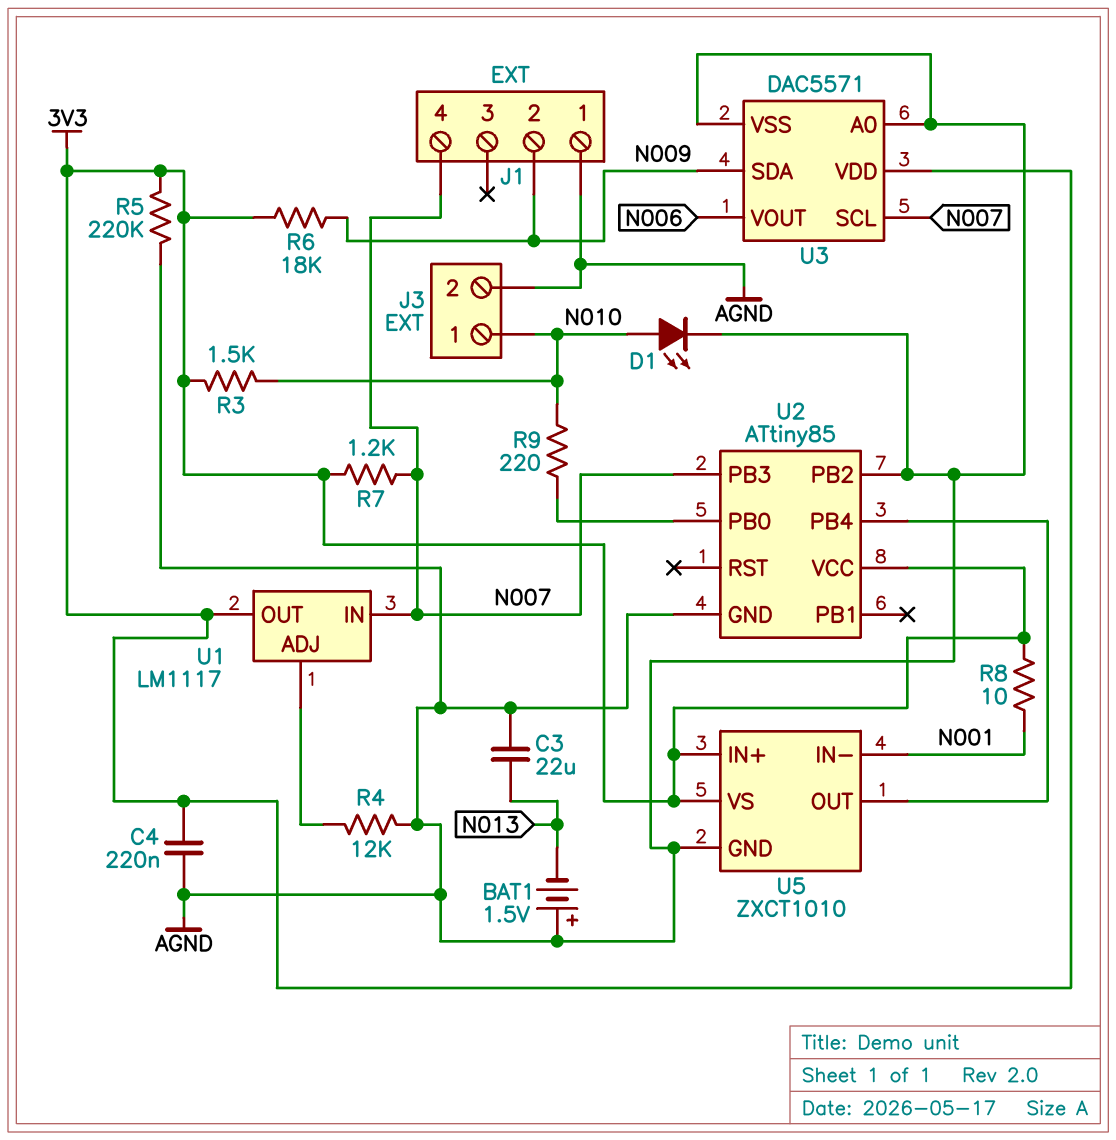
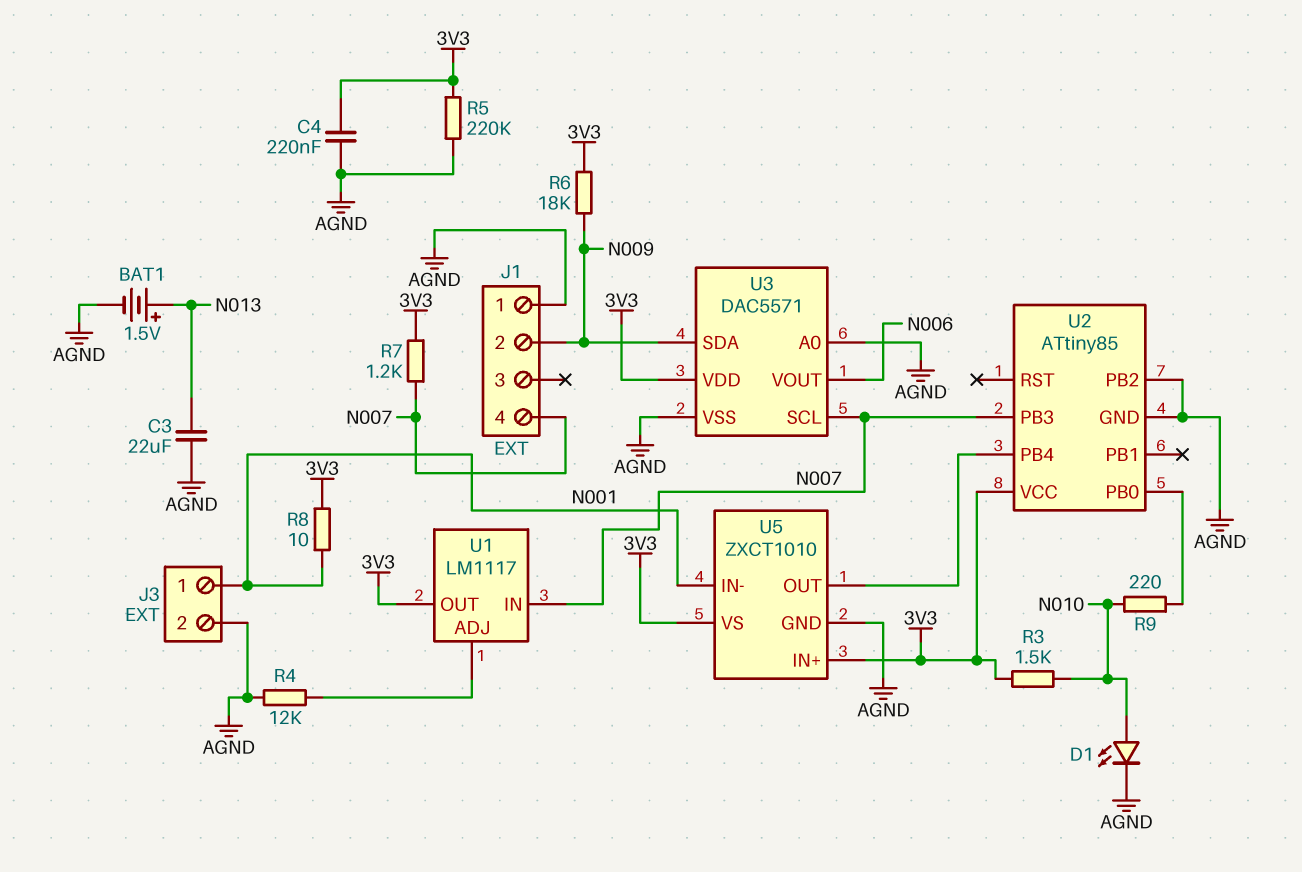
BAT1: 1.5V (plus AGND, minus N013) -> 1.5V (plus N013, minus AGND)
J3 pin 1: N010 -> N001

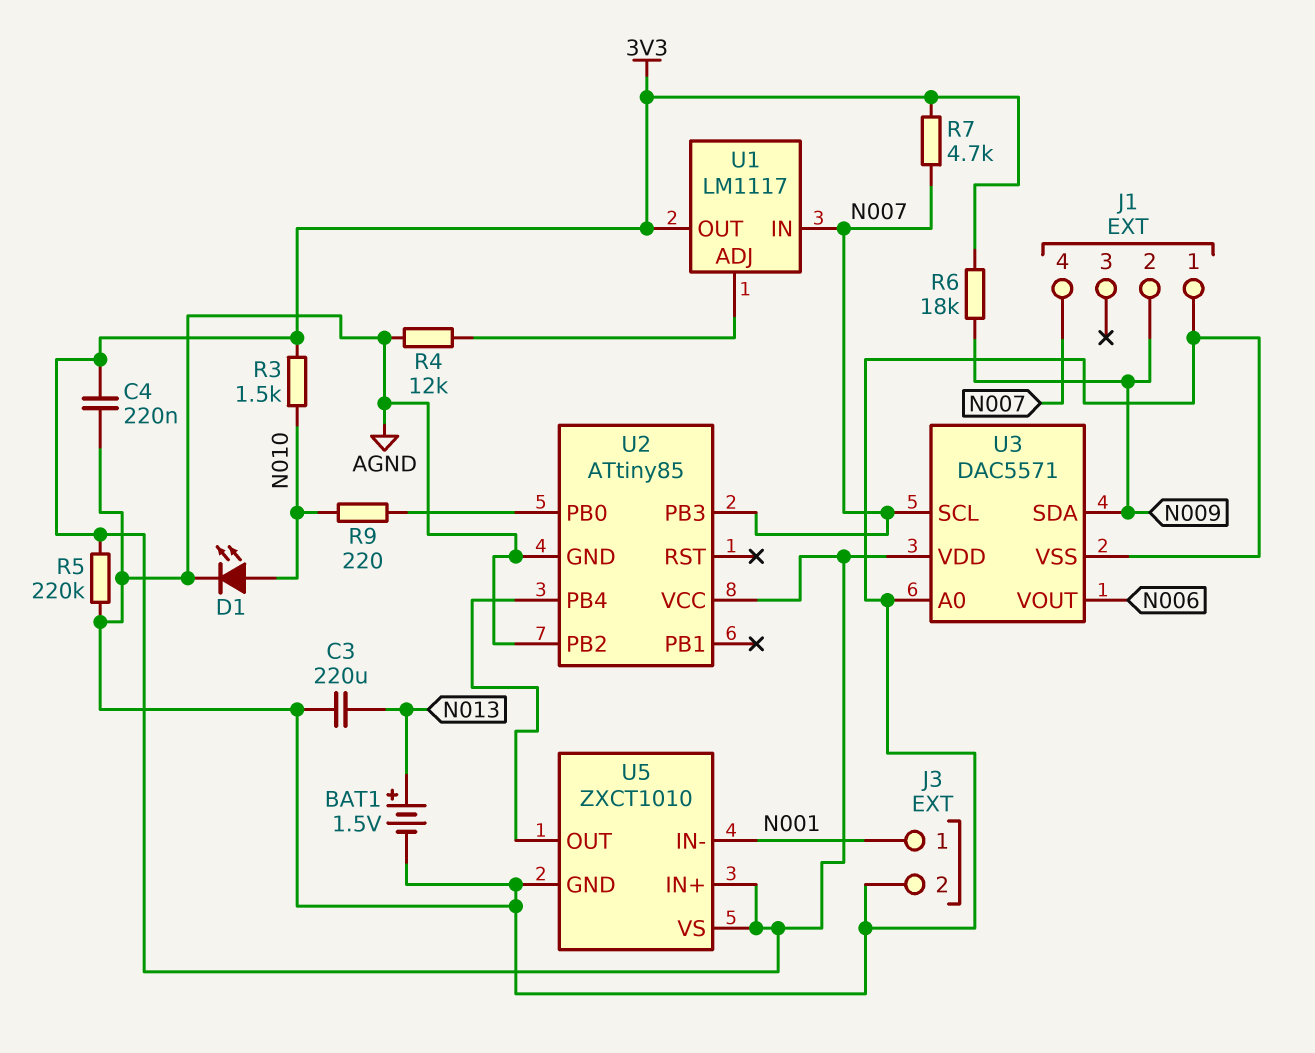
C3: 22uF (AGND, N013) -> 220uF (AGND, N013)
R7: 1.2k (3V3, N007) -> 4.7k (3V3, N007)
R8: 10 (3V3, N001) -> none

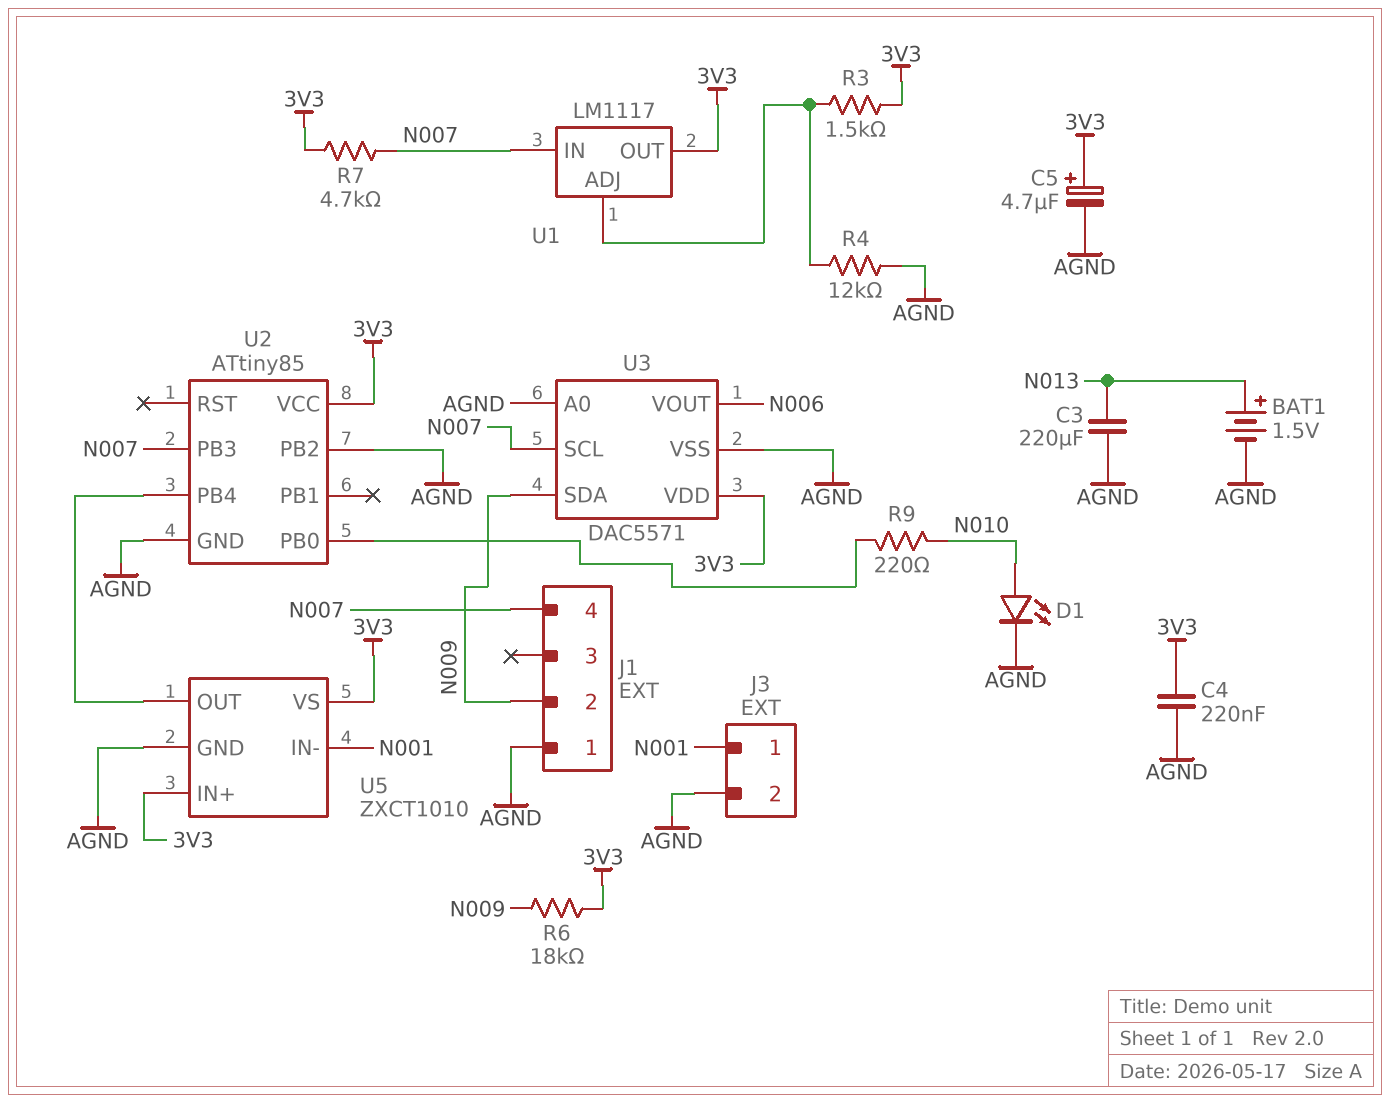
C5: none -> 4.7uF (plus 3V3, minus AGND)
R3: 1.5k (3V3, N010) -> 1.5k (3V3, U1/ADJ)
R5: 220k (3V3, AGND) -> none

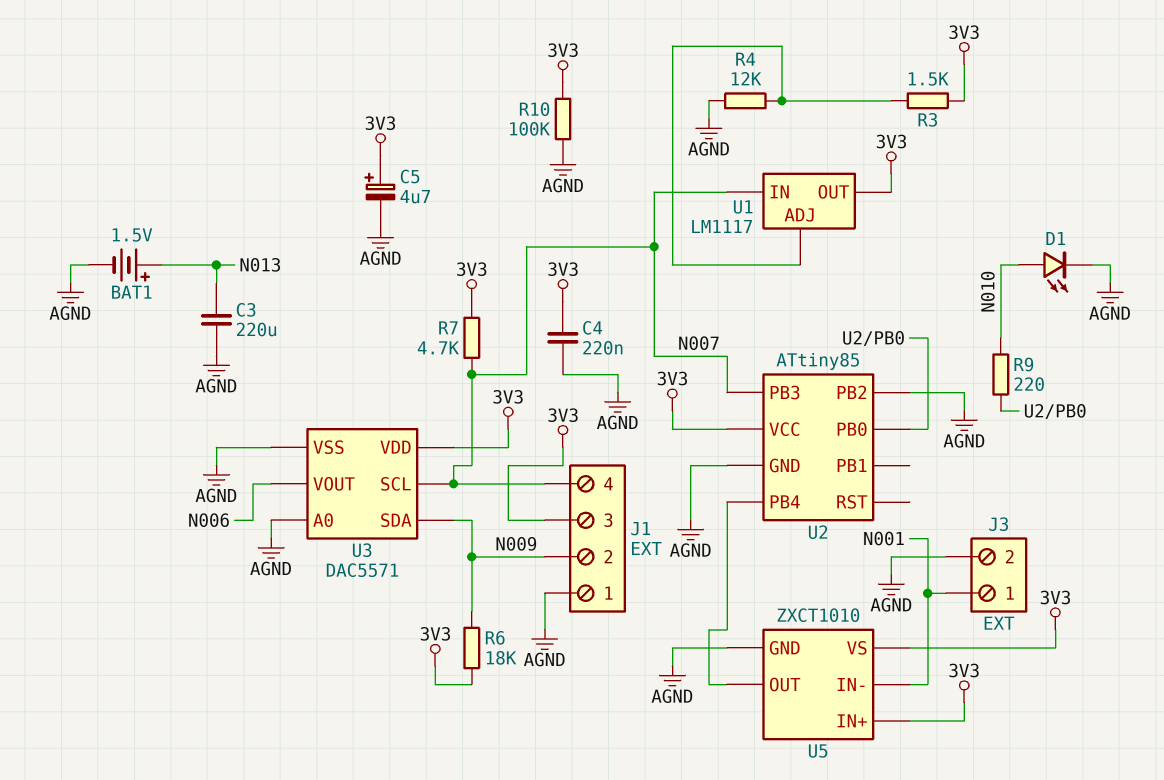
J1 pin 3: none -> 3V3
R10: none -> 100k (3V3, AGND)

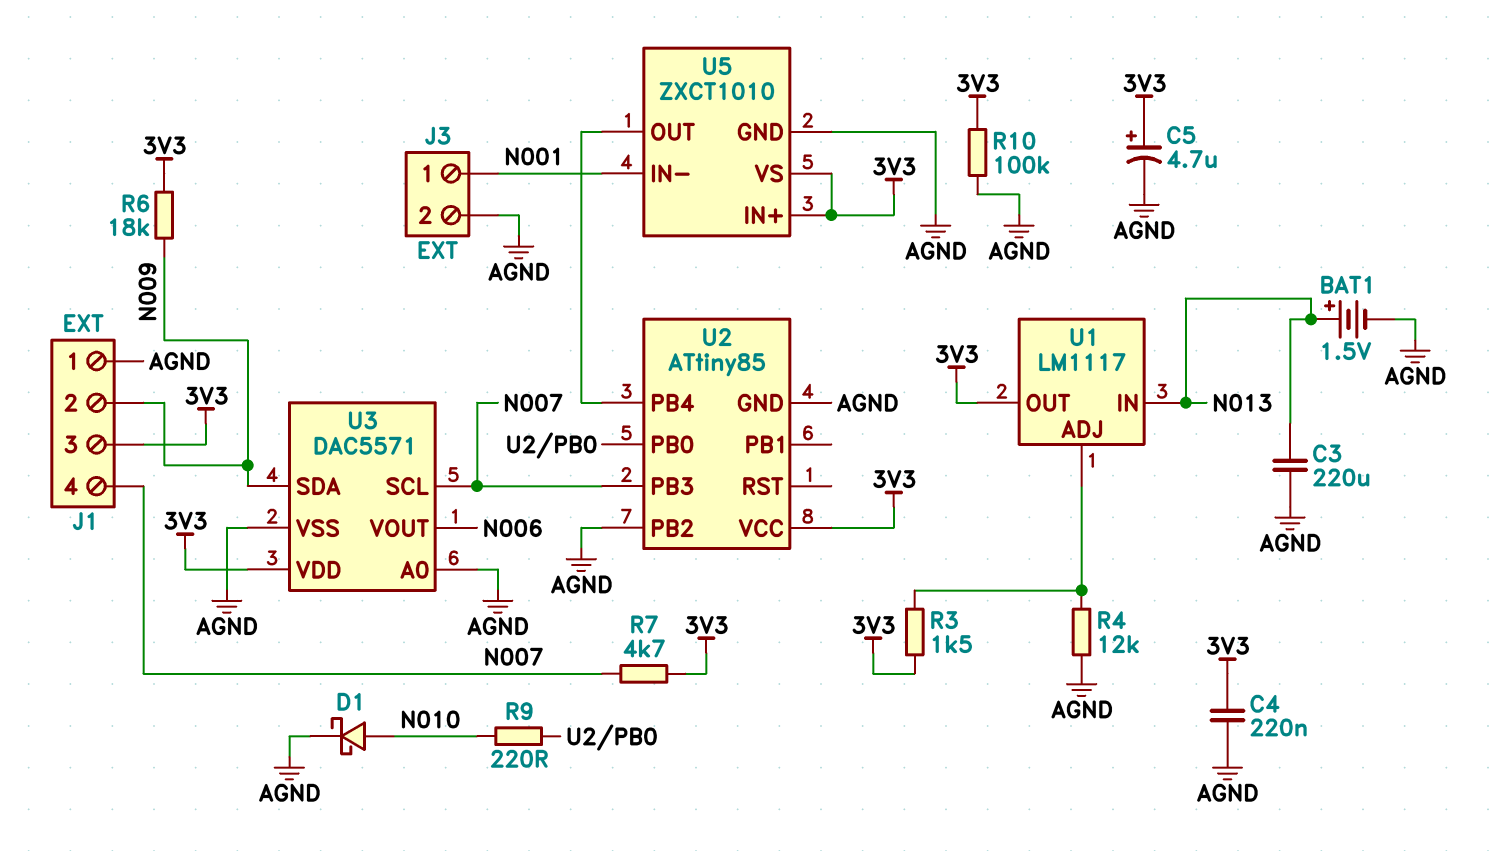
D1: LED (A N010, K AGND) -> schottky (A N010, K AGND)
U1 pin IN: N007 -> N013

